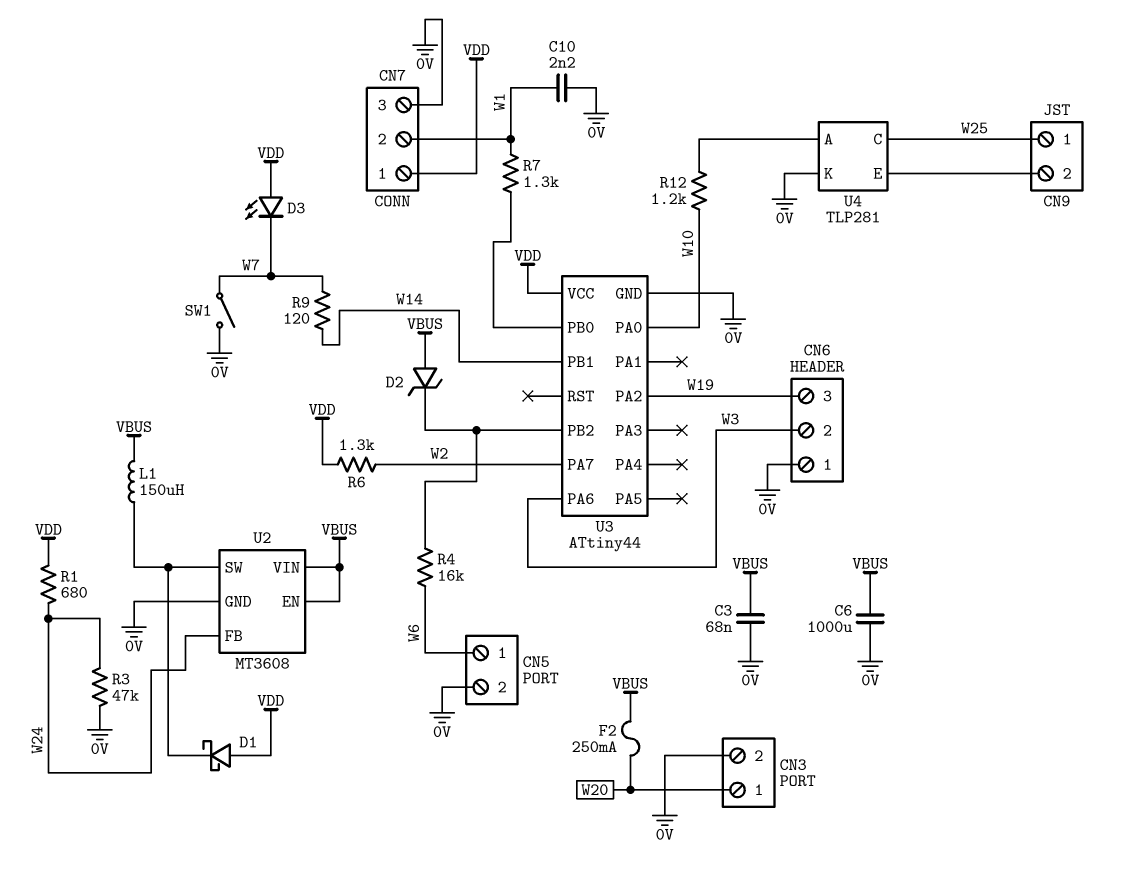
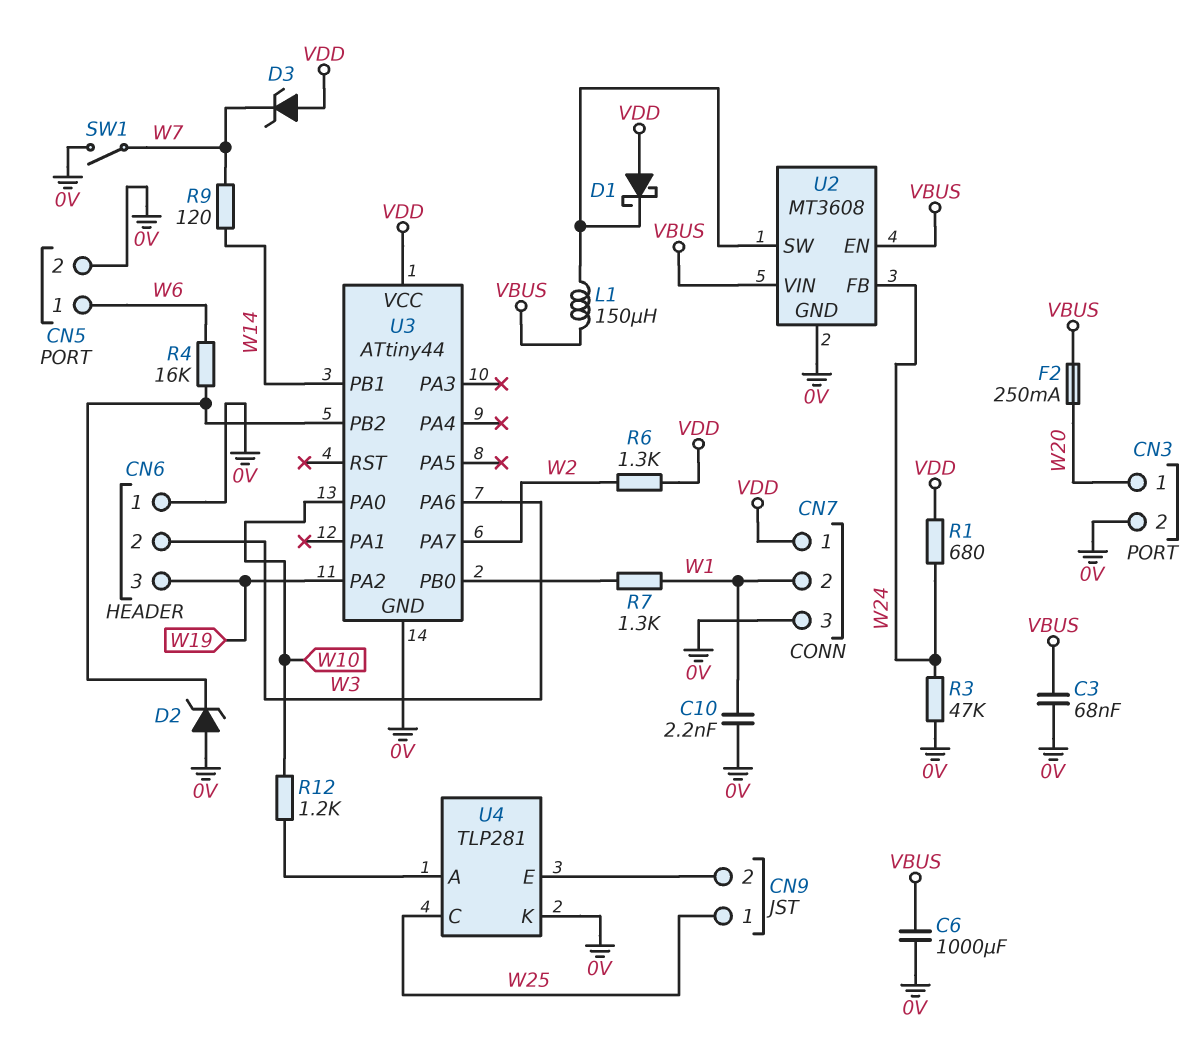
D2: zener (A VBUS, K U3/PB2) -> zener (A 0V, K U3/PB2)
D3: LED (A VDD, K W7) -> zener (A VDD, K W7)

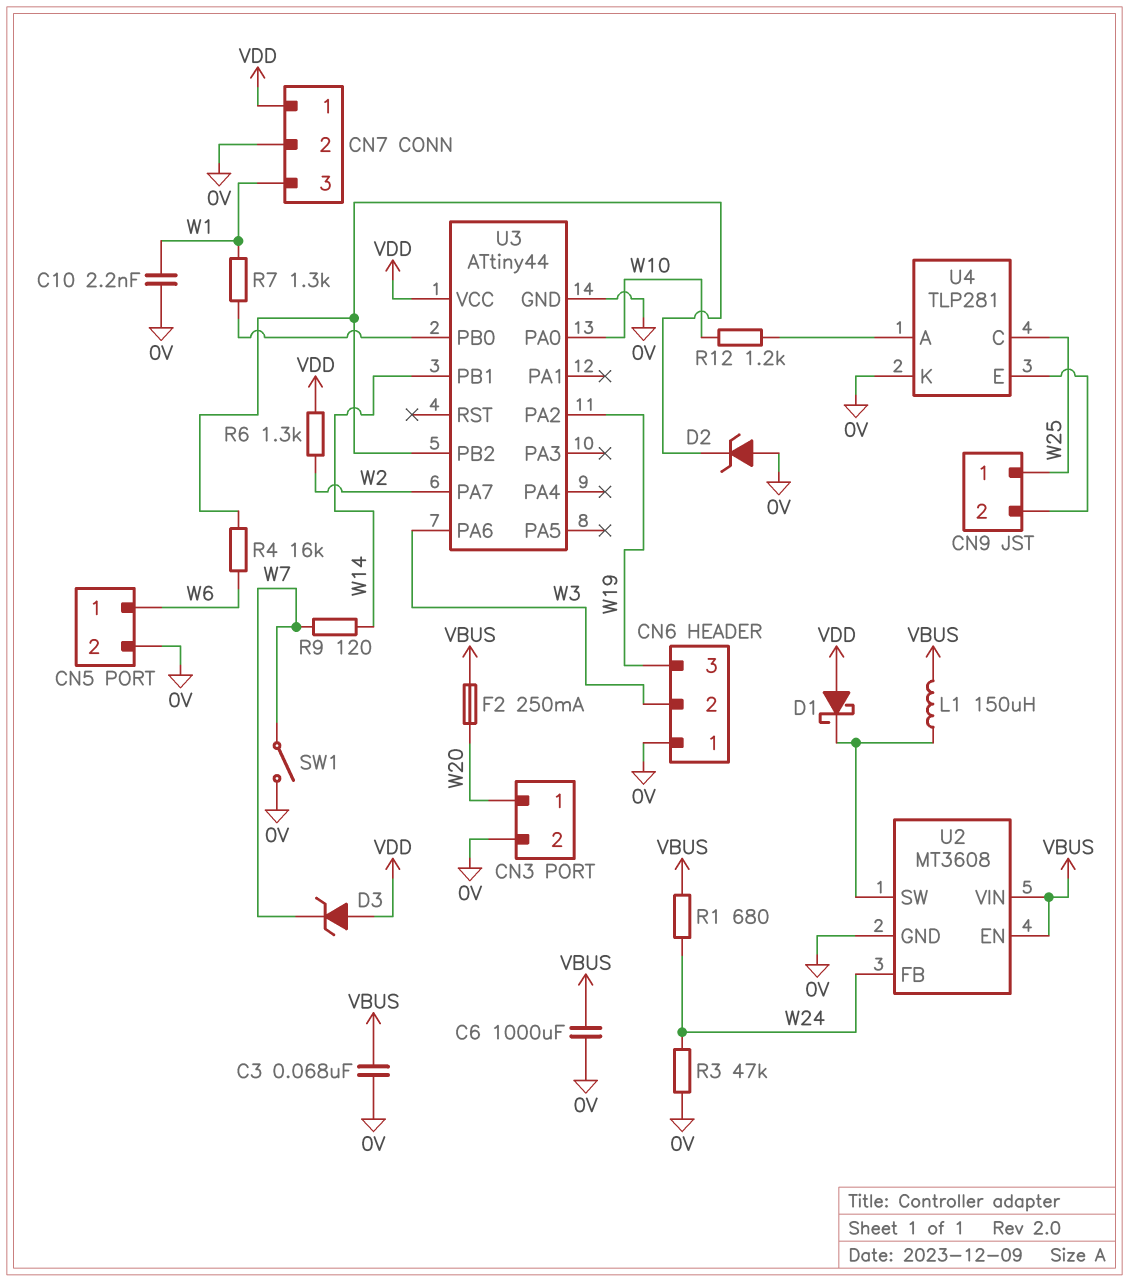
CN7 pin 2: W1 -> 0V
CN7 pin 3: 0V -> W1
R1: 680 (VDD, W24) -> 680 (VBUS, W24)

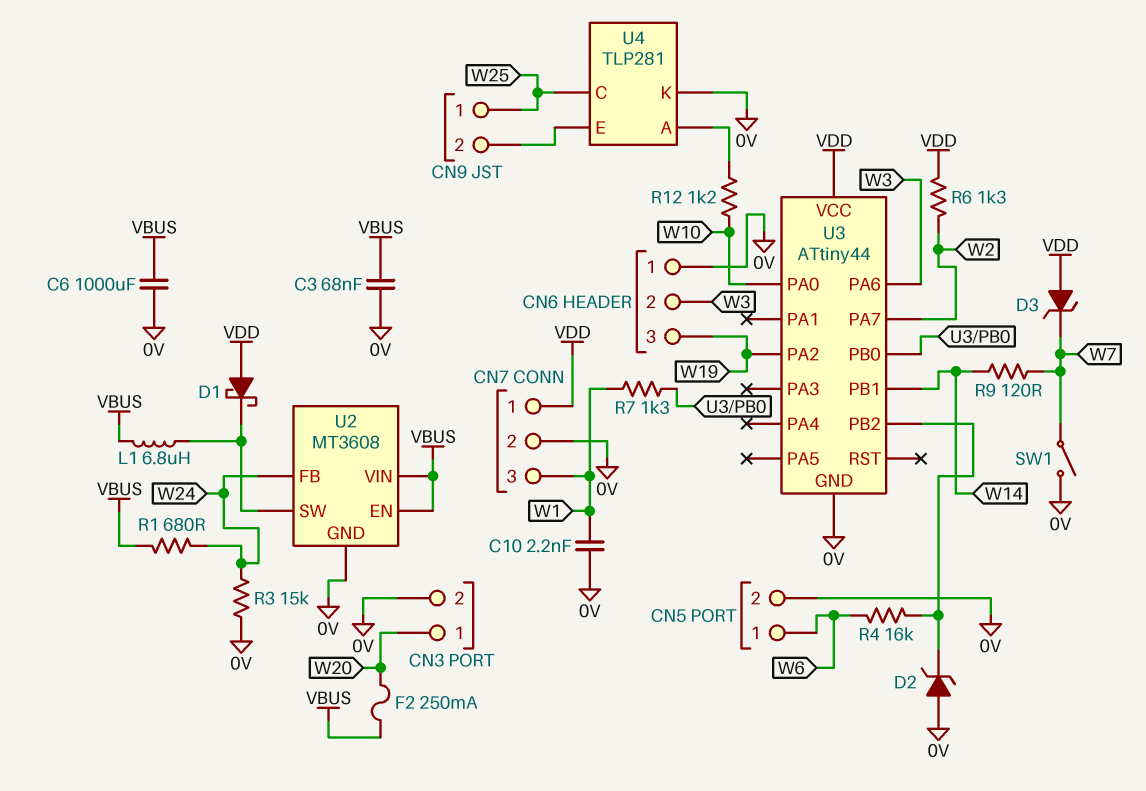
L1: 150uH (U2/SW, VBUS) -> 6.8uH (U2/SW, VBUS)
R3: 47k (0V, W24) -> 15k (0V, W24)

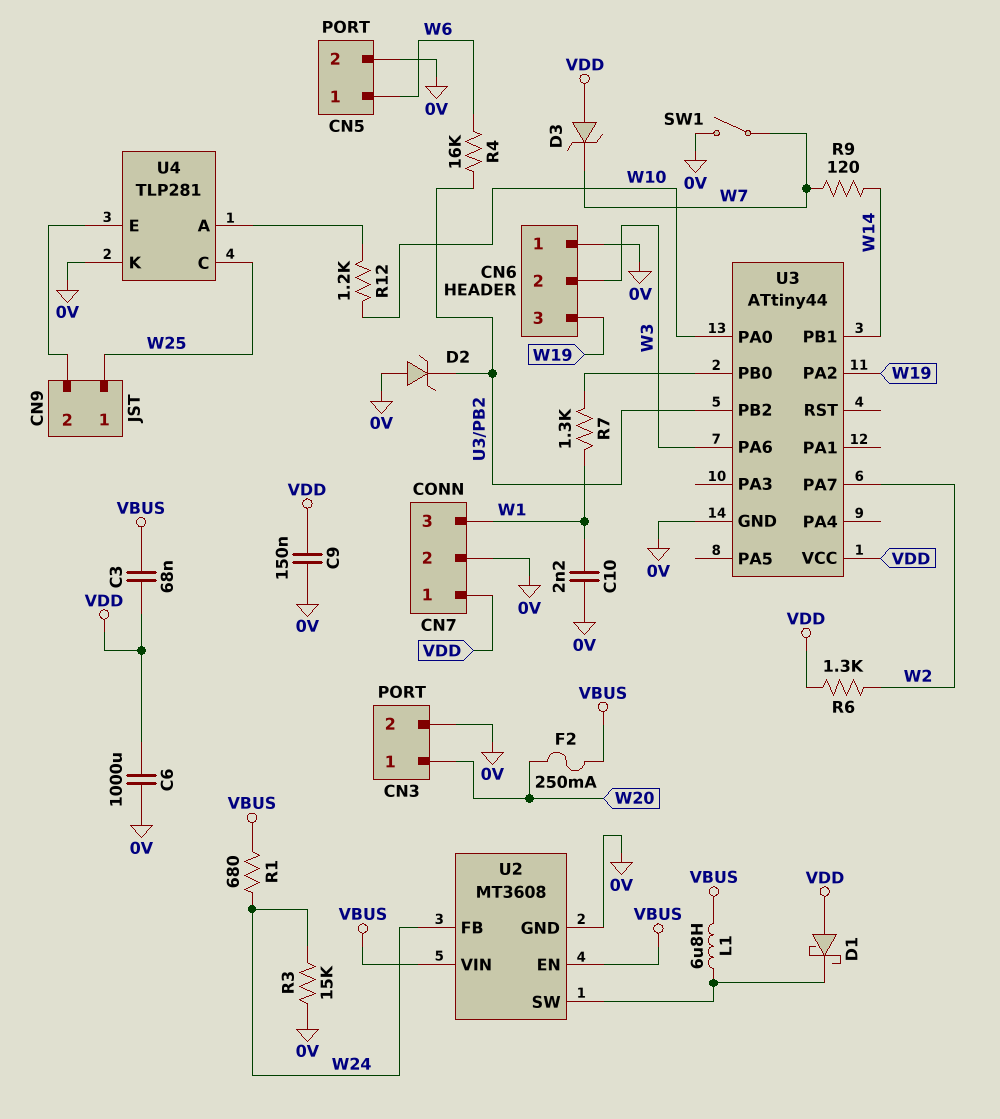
C3: 68nF (0V, VBUS) -> 68nF (VBUS, VDD)
C6: 1000uF (0V, VBUS) -> 1000uF (0V, VDD)
C9: none -> 150nF (0V, VDD)

